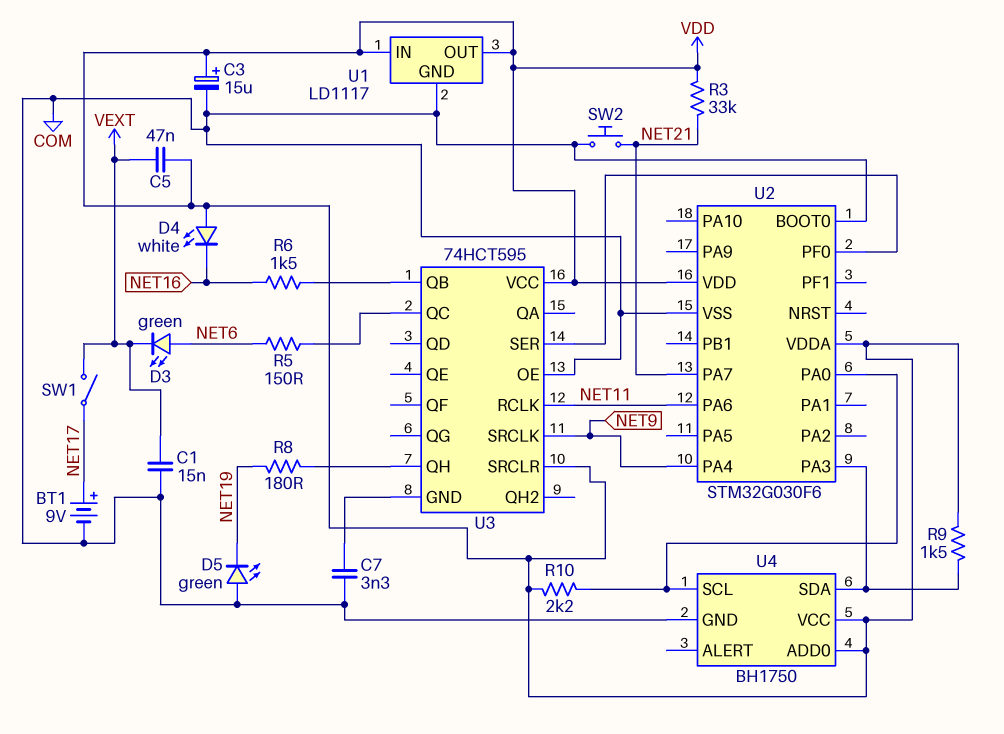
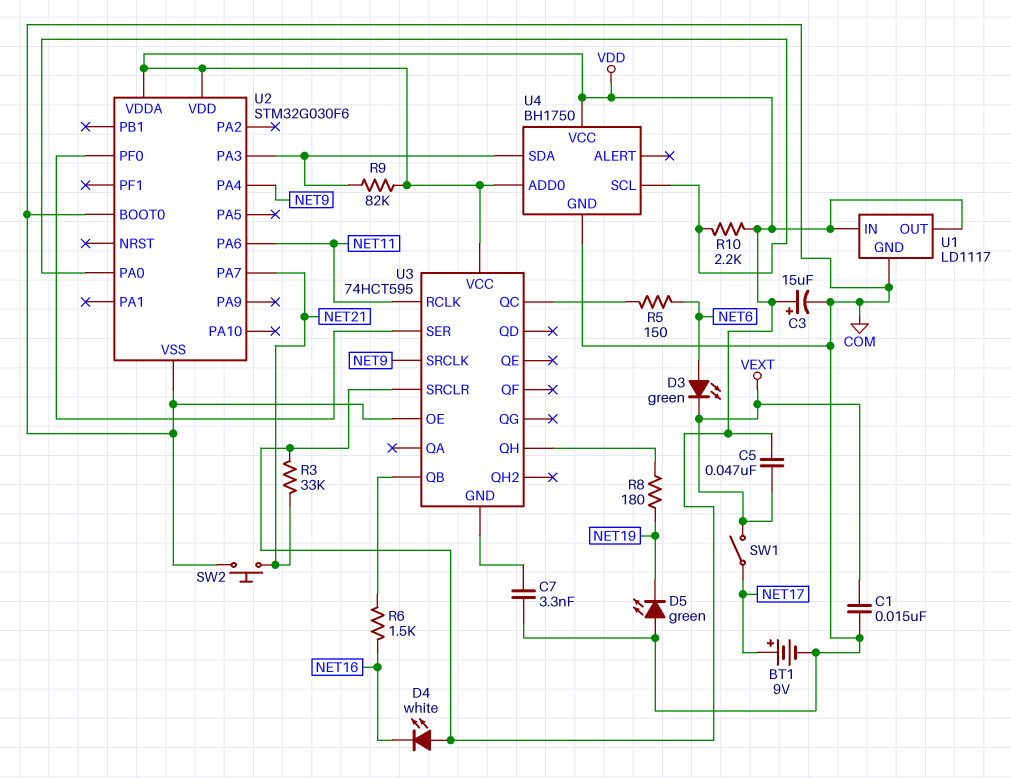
R9: 1.5k (U2/PA3, VDD) -> 82k (U2/PA3, VDD)

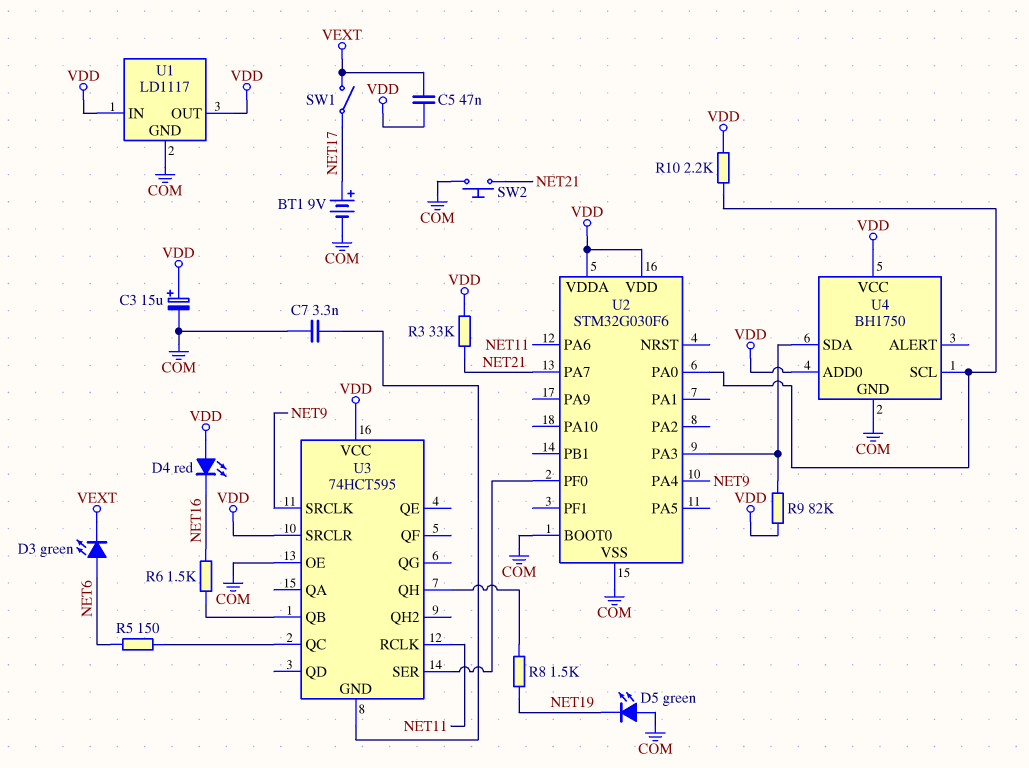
C1: 15nF (COM, VEXT) -> none
D4: LED white (A VDD, K NET16) -> LED red (A VDD, K NET16)
R8: 180 (NET19, U3/QH) -> 1.5k (NET19, U3/QH)

